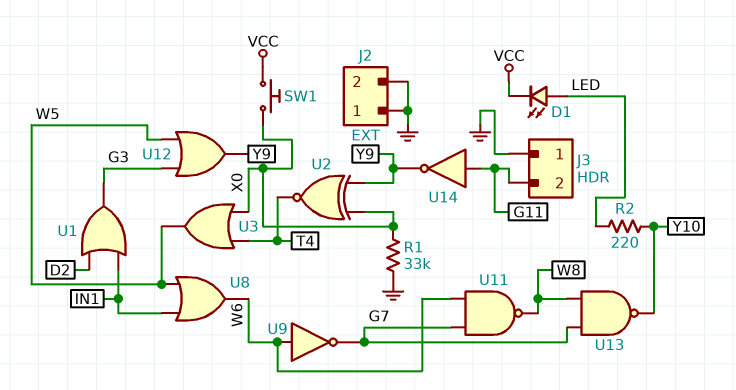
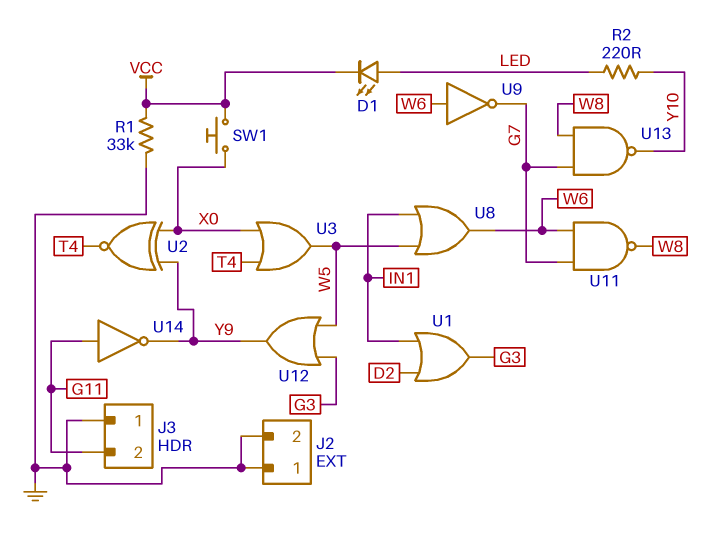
R1: 33k (GND, X0) -> 33k (GND, VCC)

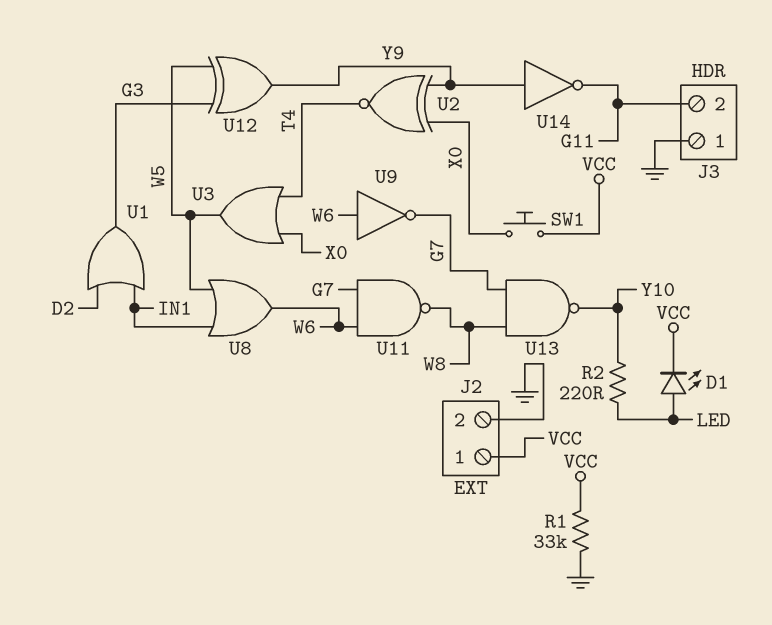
J2 pin 1: GND -> VCC
U12: OR (in G3, in W5, out Y9) -> XOR (in G3, in W5, out Y9)
U14: NOT (in G11, out Y9) -> NOT (in Y9, out G11)

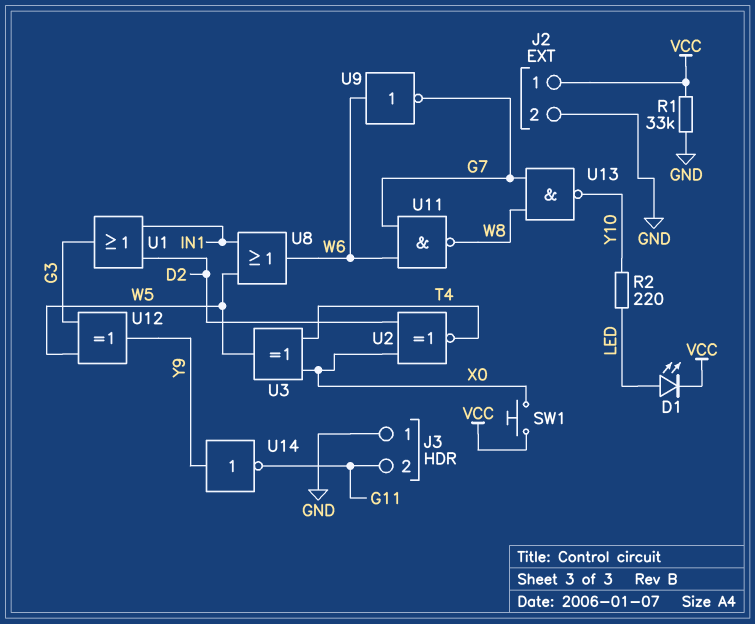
U2: XNOR (in X0, in Y9, out T4) -> XNOR (in D2, in X0, out T4)
U3: OR (in T4, in X0, out W5) -> XOR (in T4, in X0, out W5)

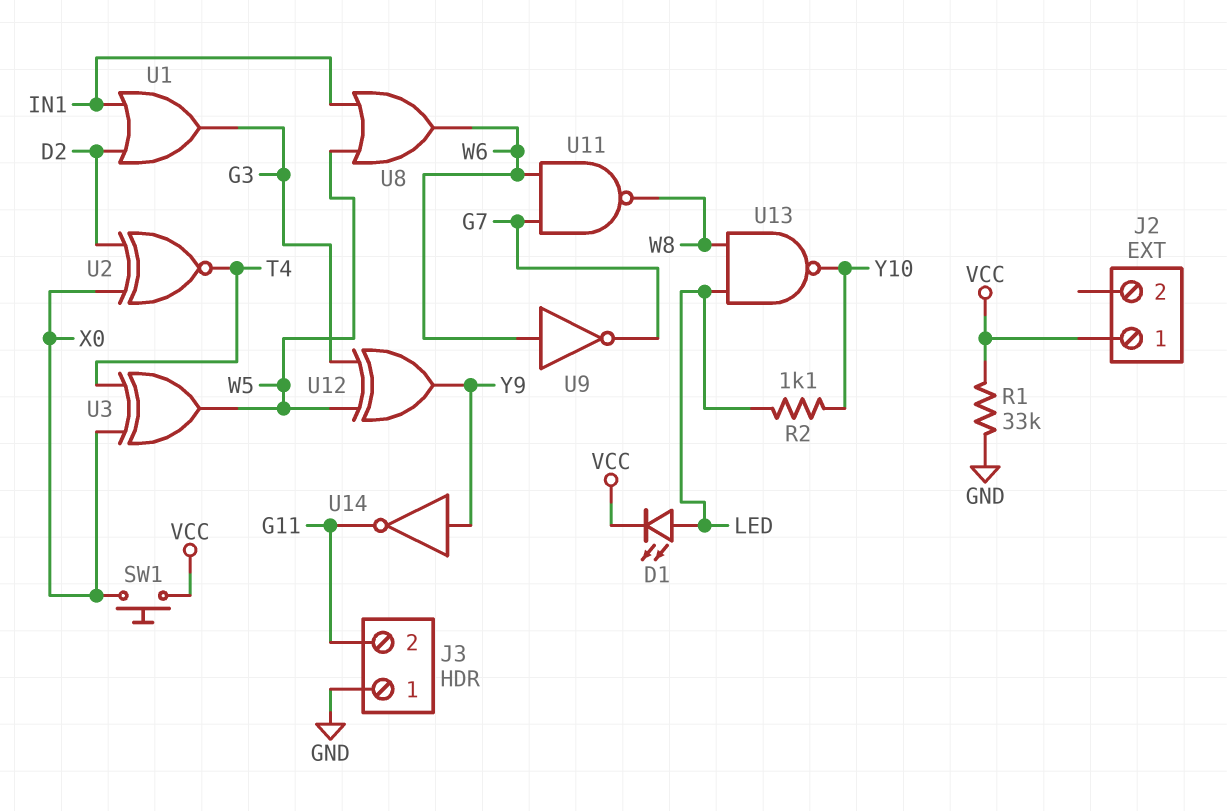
J2 pin 2: GND -> none
R2: 220 (LED, Y10) -> 1.1k (LED, Y10)
U13: NAND (in G7, in W8, out Y10) -> NAND (in LED, in W8, out Y10)

